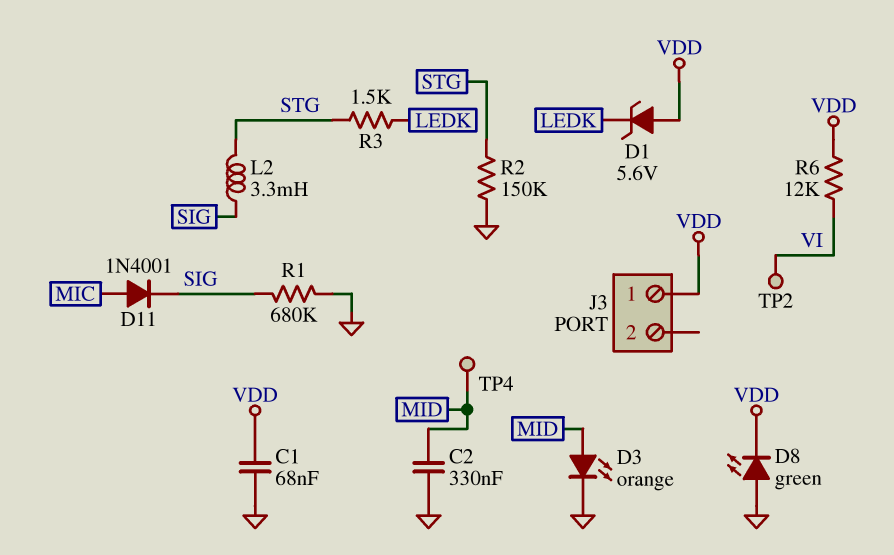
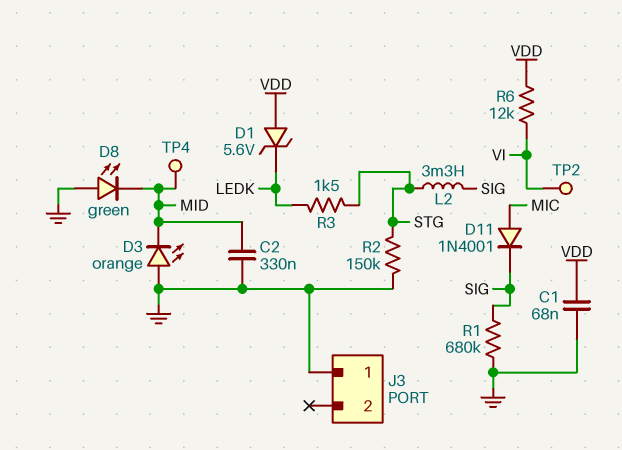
D3: LED orange (A MID, K GND) -> LED orange (A GND, K MID)
D8: LED green (A GND, K VDD) -> LED green (A GND, K MID)
J3 pin 1: VDD -> GND

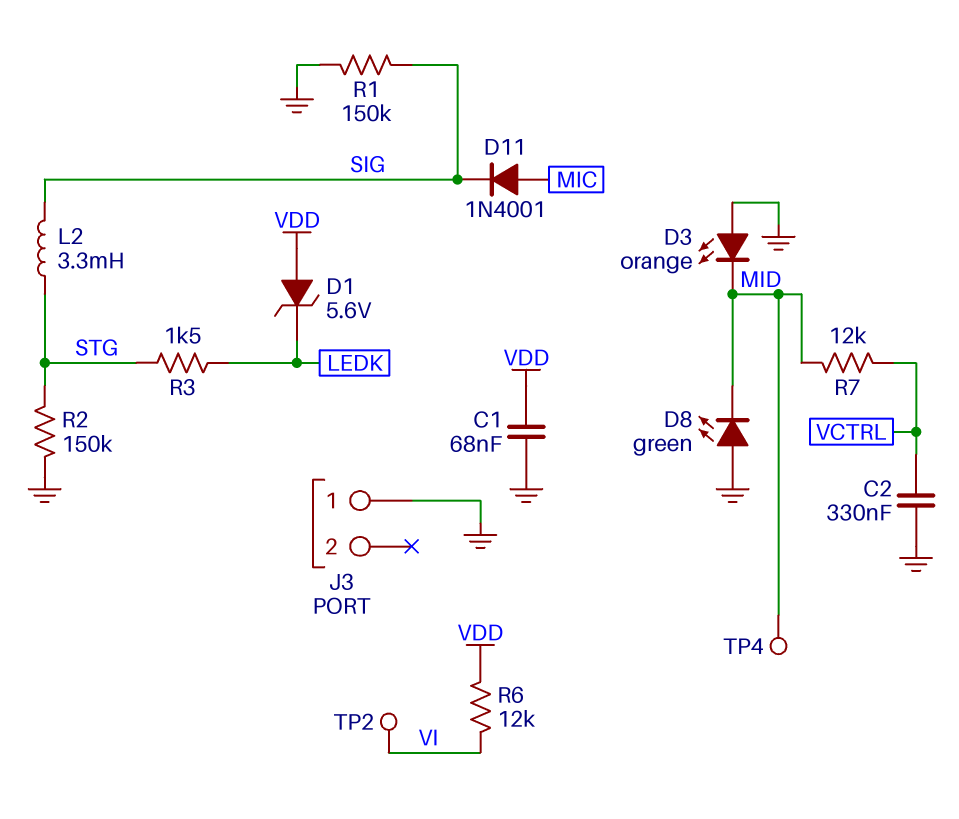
C2: 330nF (GND, MID) -> 330nF (GND, VCTRL)
R1: 680k (GND, SIG) -> 150k (GND, SIG)
R7: none -> 12k (MID, VCTRL)

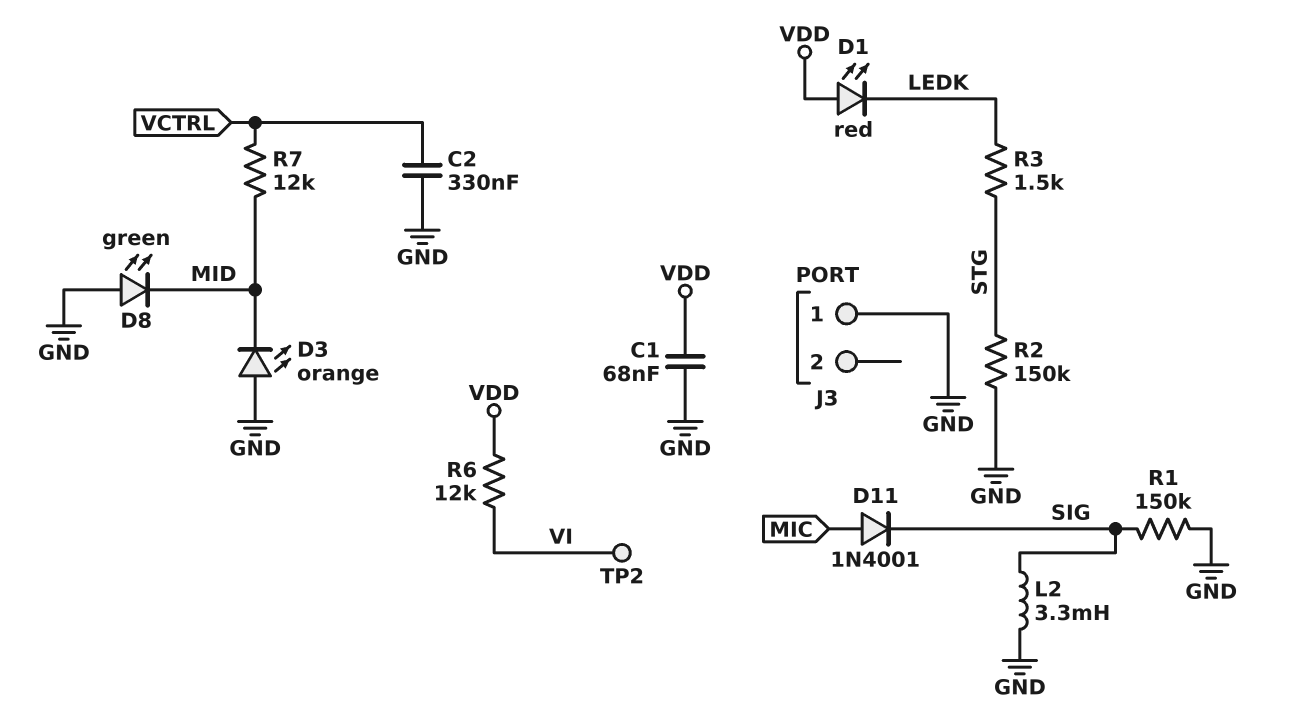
D1: zener 5.6V (A VDD, K LEDK) -> LED red (A VDD, K LEDK)
L2: 3.3mH (SIG, STG) -> 3.3mH (GND, SIG)
TP4: test point (MID) -> none

